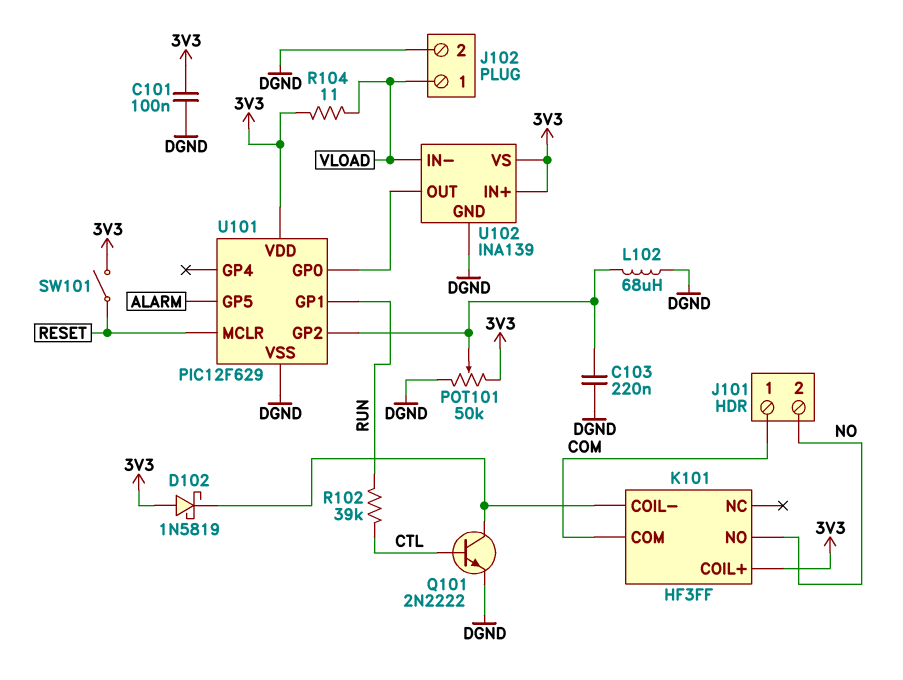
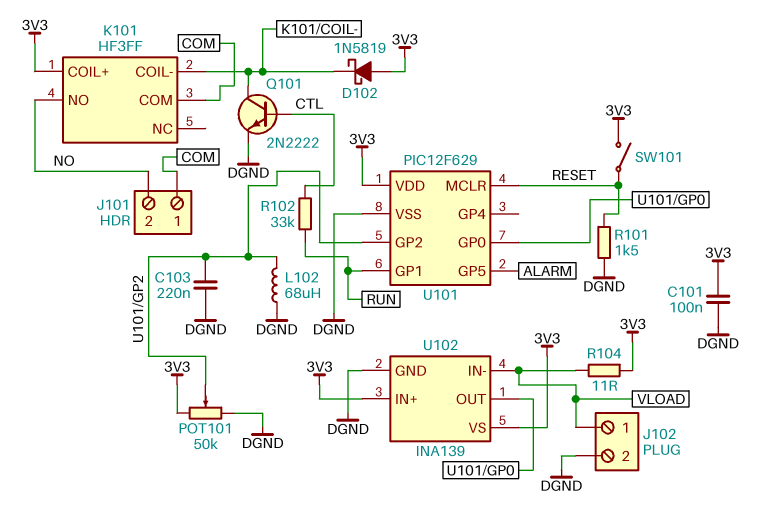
R101: none -> 1.5k (DGND, RESET)
R102: 39k (CTL, RUN) -> 33k (CTL, RUN)

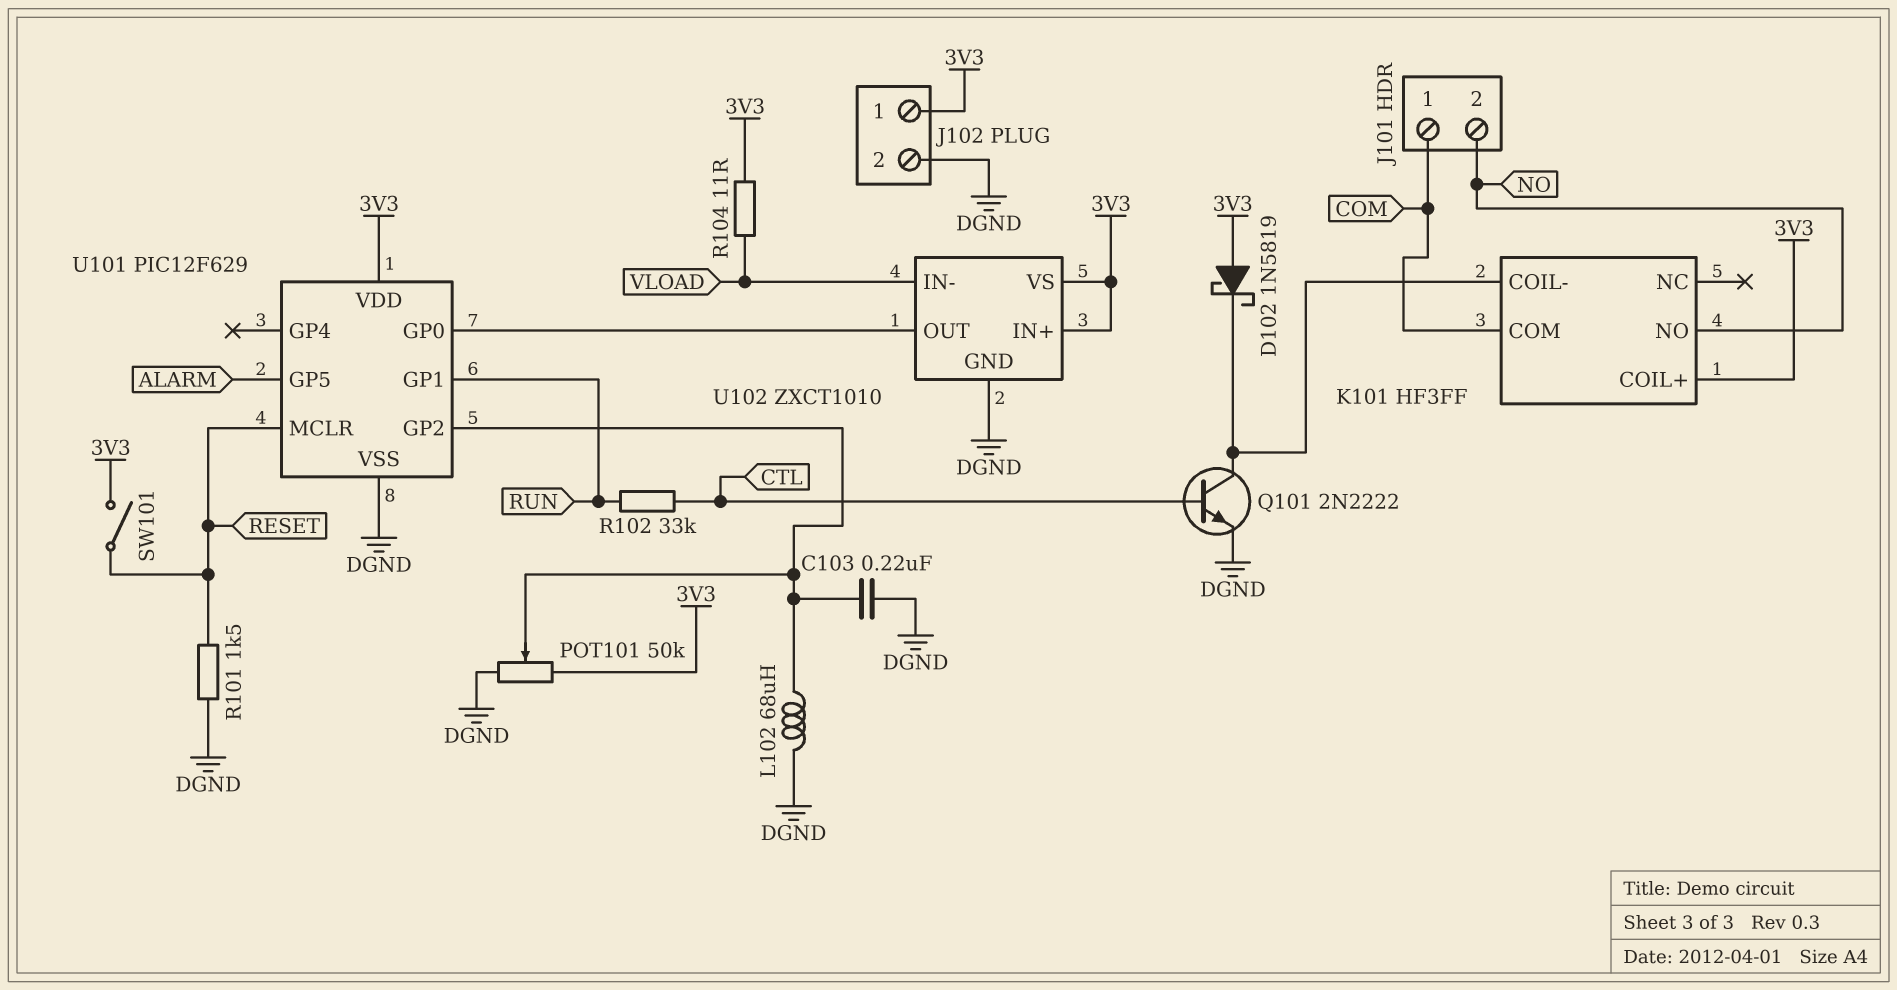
C101: 100nF (3V3, DGND) -> none
J102 pin 1: VLOAD -> 3V3
U102: INA139 -> ZXCT1010

